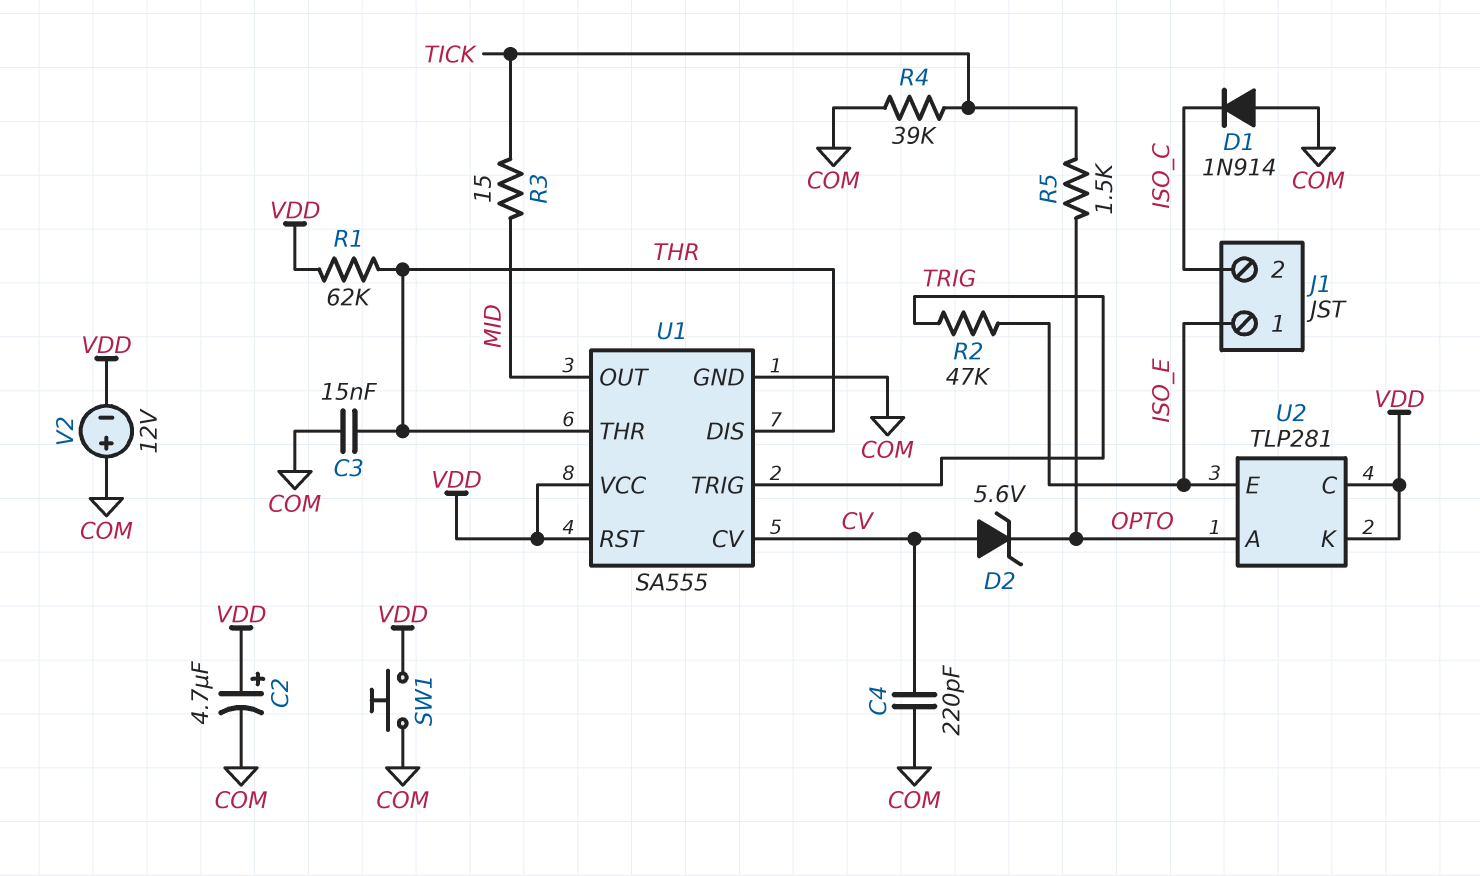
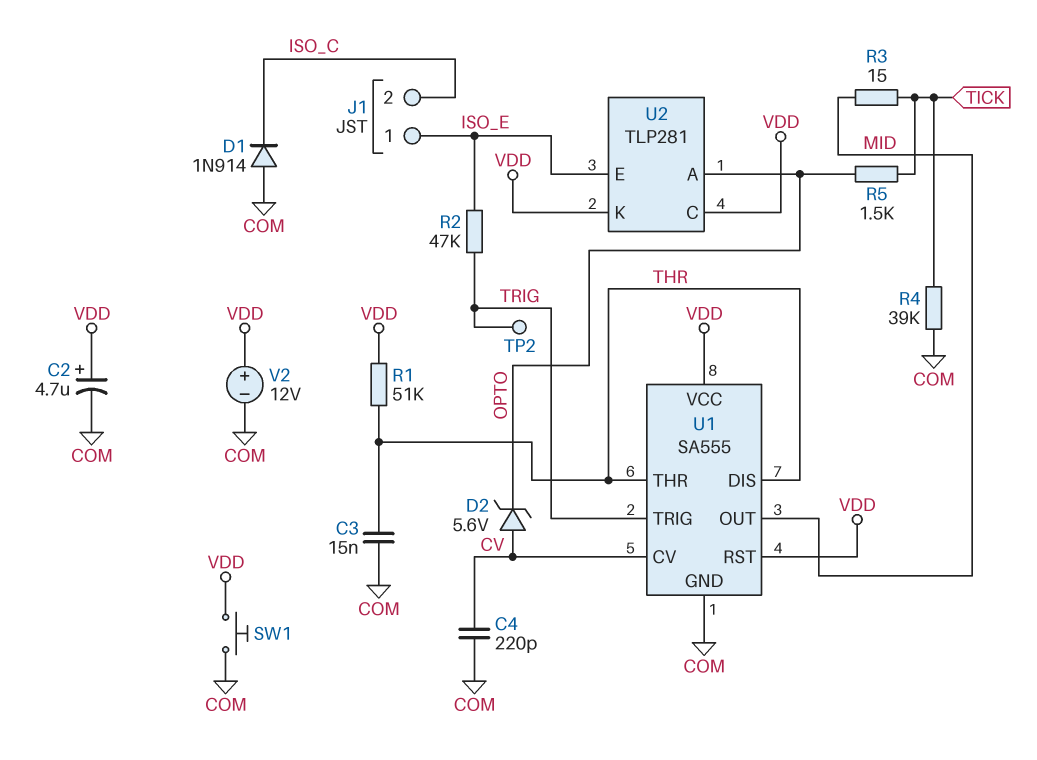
R1: 62k (THR, VDD) -> 51k (THR, VDD)
TP2: none -> test point (TRIG)
V2: 12V (plus COM, minus VDD) -> 12V (plus VDD, minus COM)

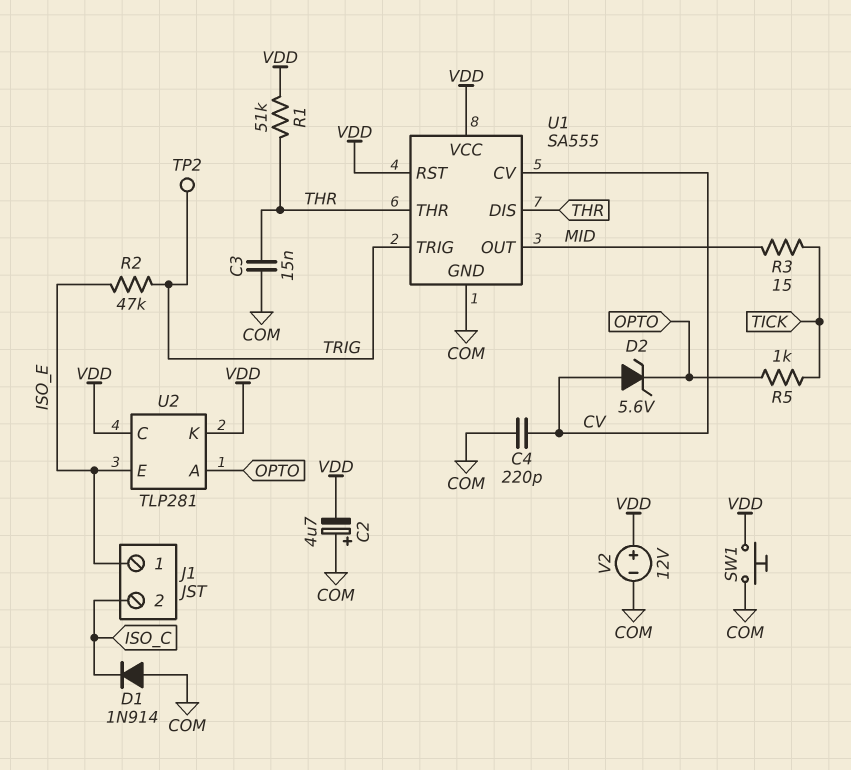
C2: 4.7uF (plus VDD, minus COM) -> 4.7uF (plus COM, minus VDD)
R4: 39k (COM, TICK) -> none
R5: 1.5k (OPTO, TICK) -> 1k (OPTO, TICK)

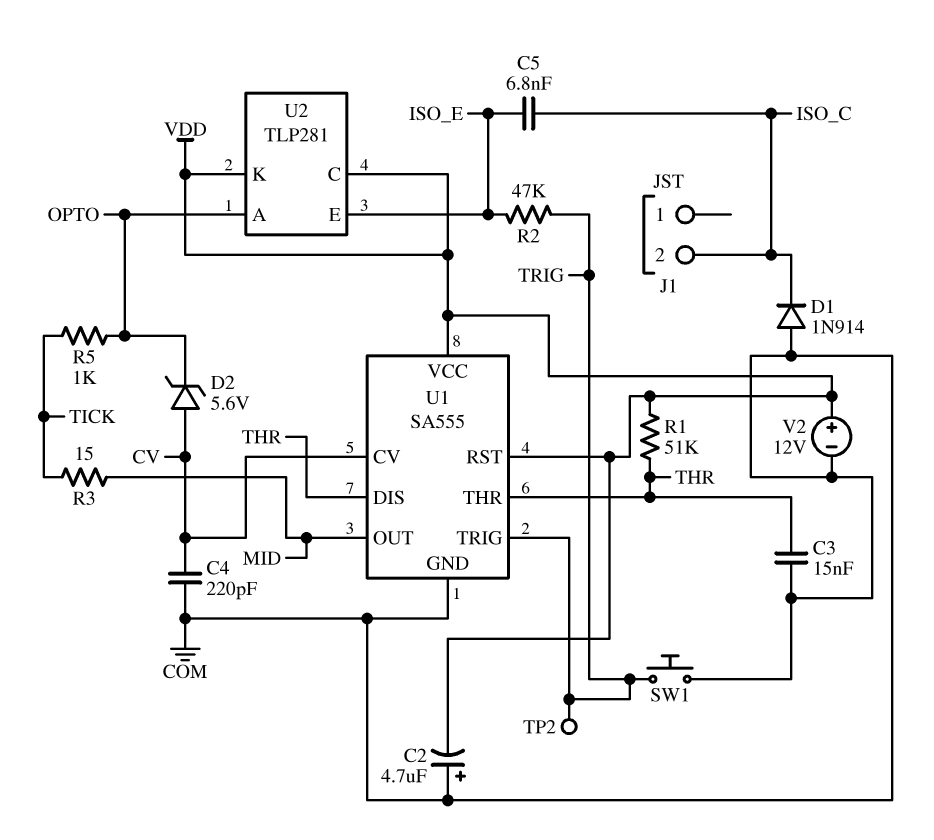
C5: none -> 6.8nF (ISO_C, ISO_E)
J1 pin 1: ISO_E -> none
SW1: button (COM, VDD) -> button (COM, TRIG)

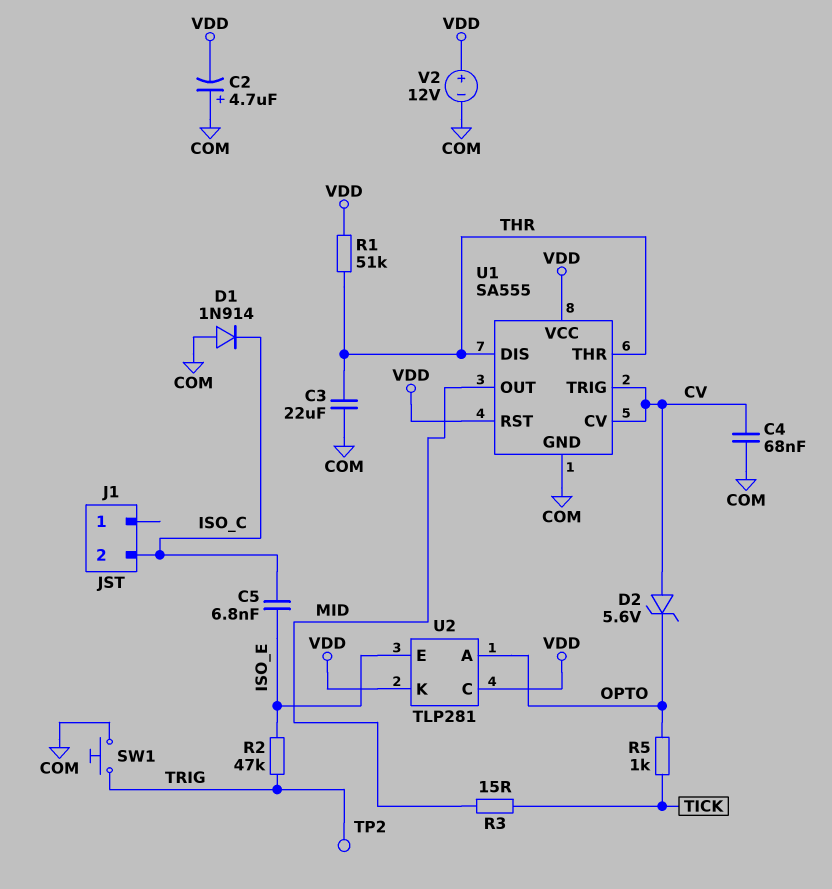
C3: 15nF (COM, THR) -> 22uF (COM, THR)
C4: 220pF (COM, CV) -> 68nF (COM, CV)
U1 pin TRIG: TRIG -> CV

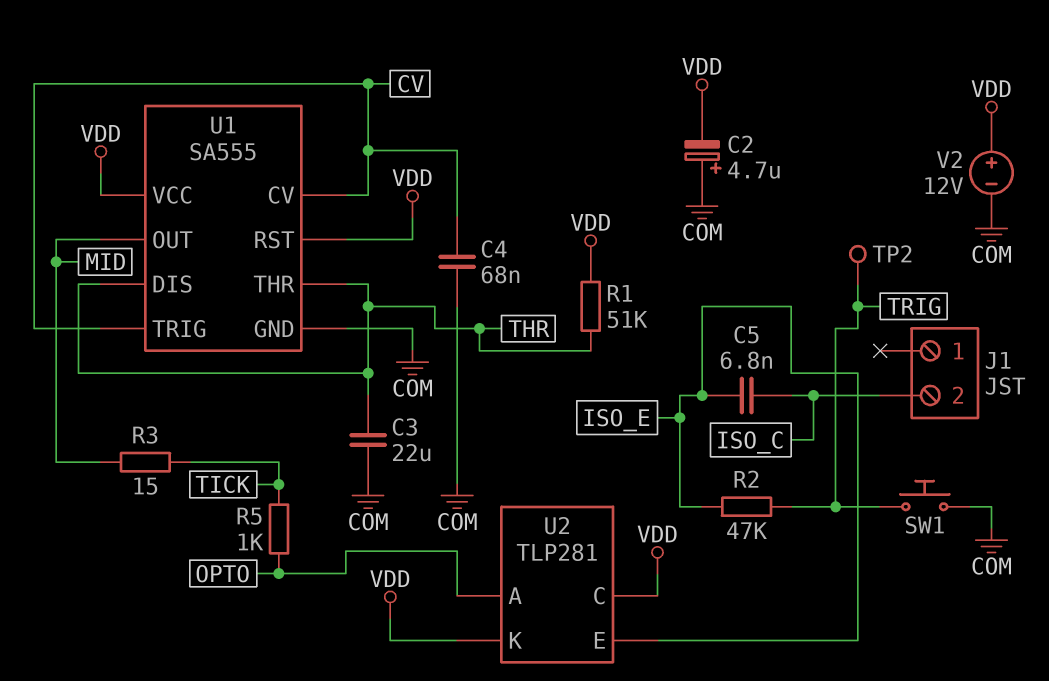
D1: diode 1N914 (A COM, K ISO_C) -> none
D2: zener 5.6V (A CV, K OPTO) -> none

